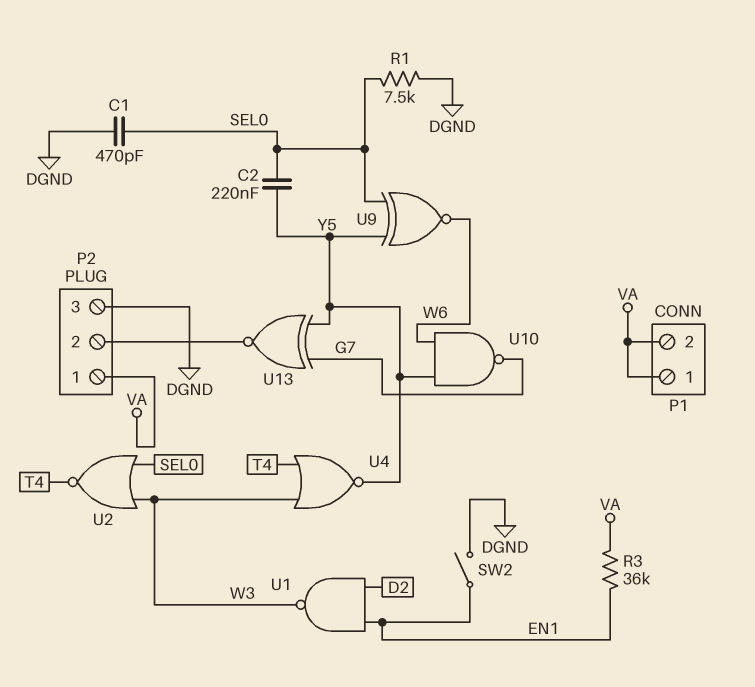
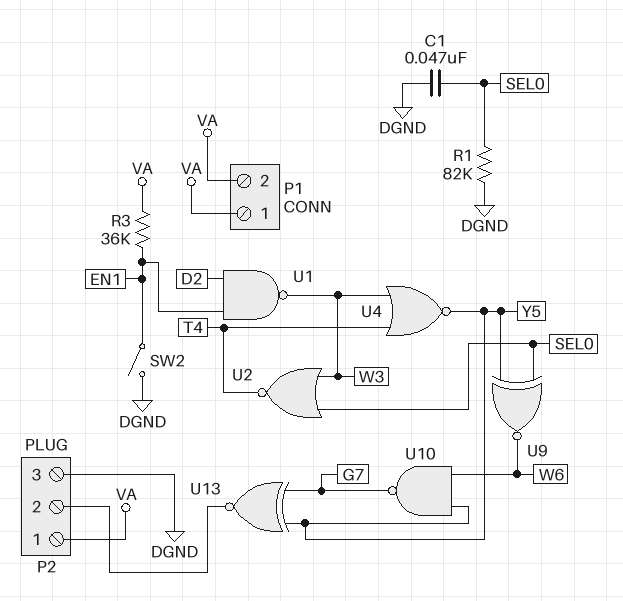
C1: 470pF (DGND, SEL0) -> 47nF (DGND, SEL0)
C2: 220nF (SEL0, Y5) -> none
R1: 7.5k (DGND, SEL0) -> 82k (DGND, SEL0)

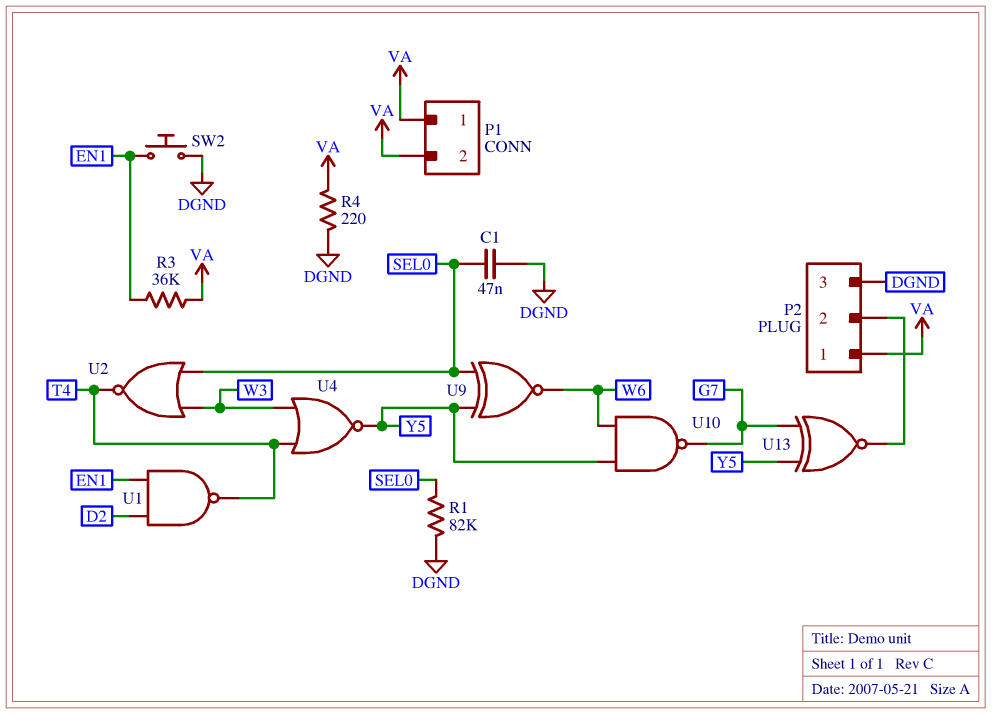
R4: none -> 220 (DGND, VA)
SW2: switch (DGND, EN1) -> button (DGND, EN1)
U1: NAND (in D2, in EN1, out W3) -> NAND (in D2, in EN1, out T4)

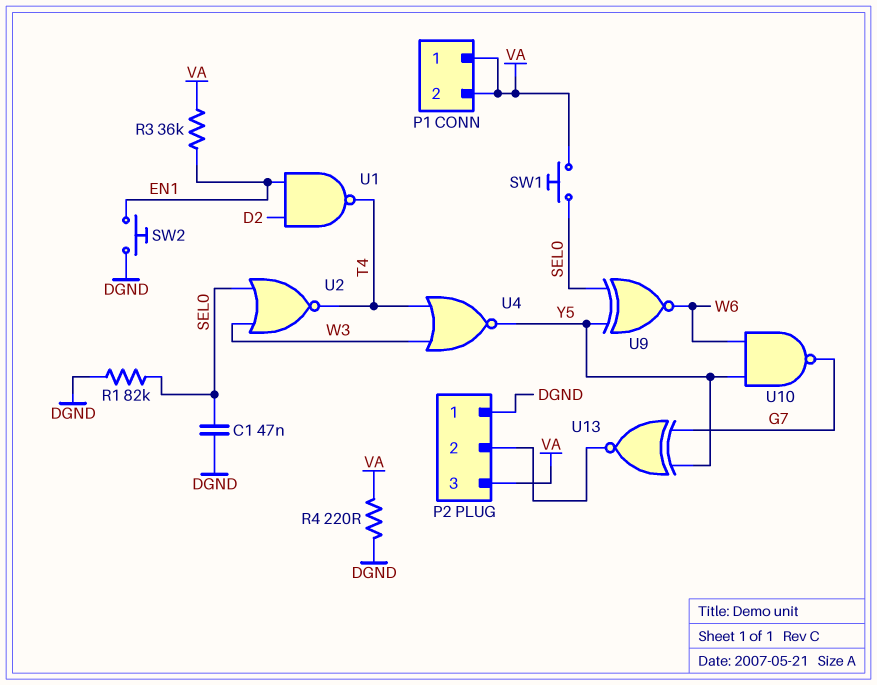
P2 pin 1: VA -> DGND
P2 pin 3: DGND -> VA
SW1: none -> button (SEL0, VA)

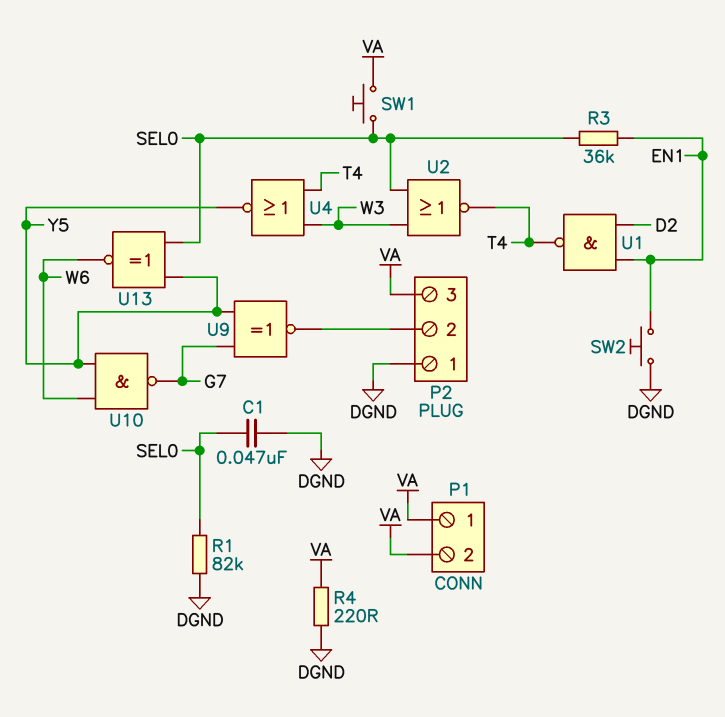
R3: 36k (EN1, VA) -> 36k (EN1, SEL0)
U9: XNOR (in SEL0, in Y5, out W6) -> XNOR (in G7, in Y5, out P2/2)
U13: XNOR (in G7, in Y5, out P2/2) -> XNOR (in SEL0, in Y5, out W6)

